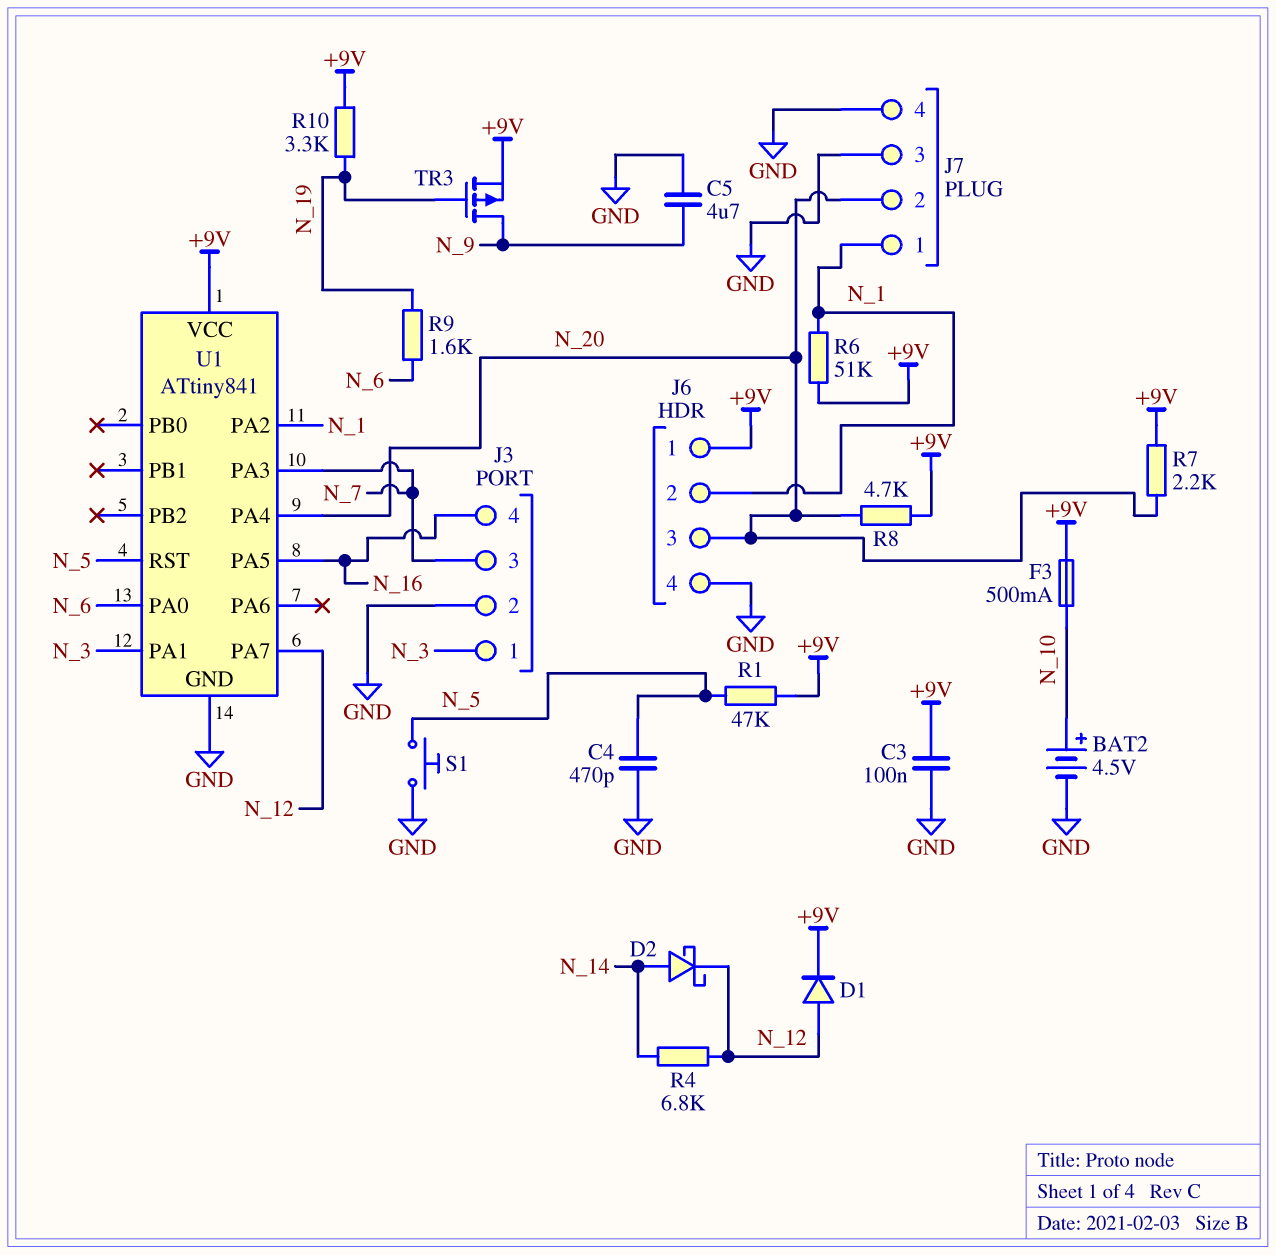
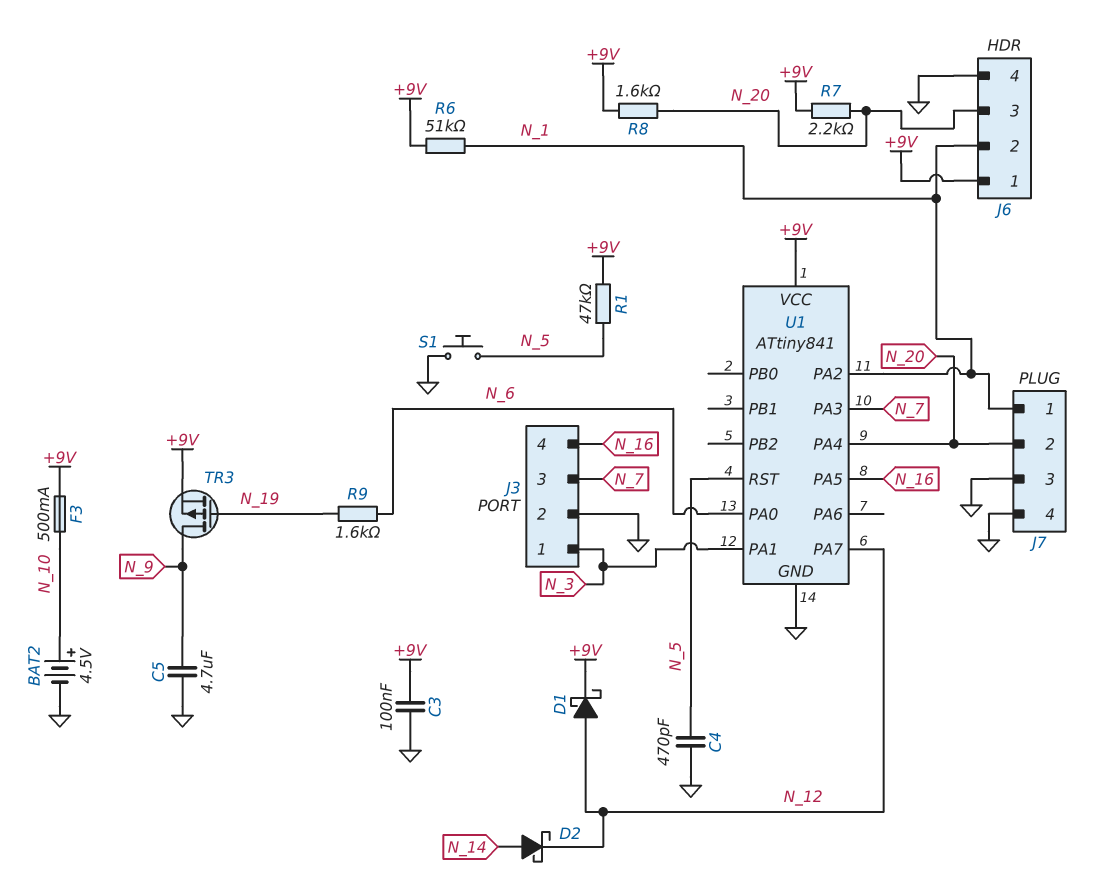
D1: diode (A N_12, K +9V) -> schottky (A N_12, K +9V)
R4: 6.8k (N_12, N_14) -> none
R8: 4.7k (+9V, N_20) -> 1.6k (+9V, N_20)
R10: 3.3k (+9V, N_19) -> none

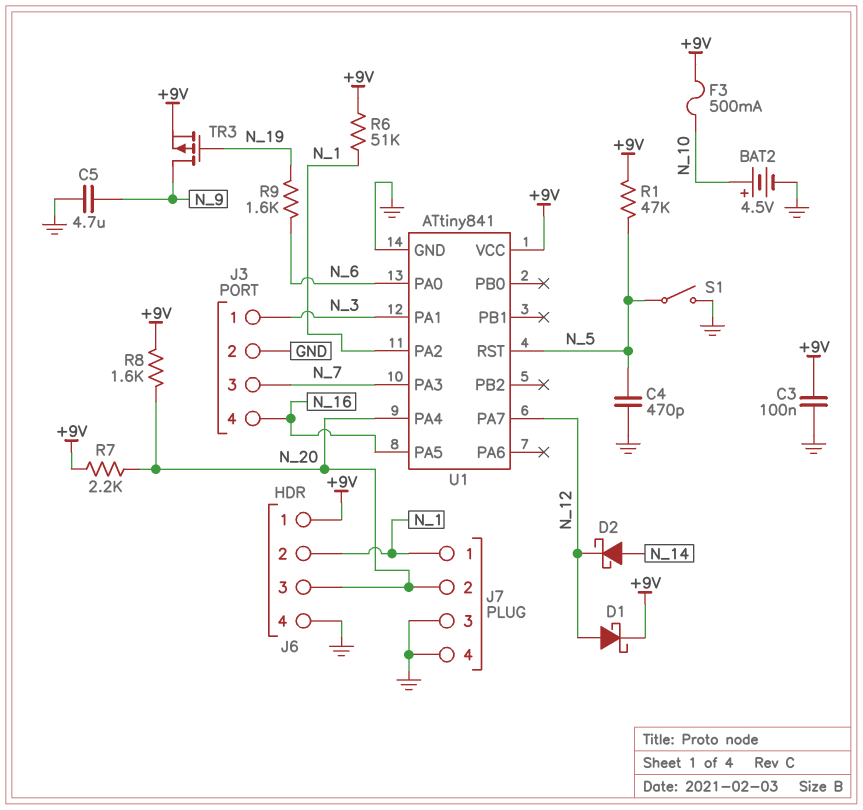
S1: button (GND, N_5) -> switch (GND, N_5)

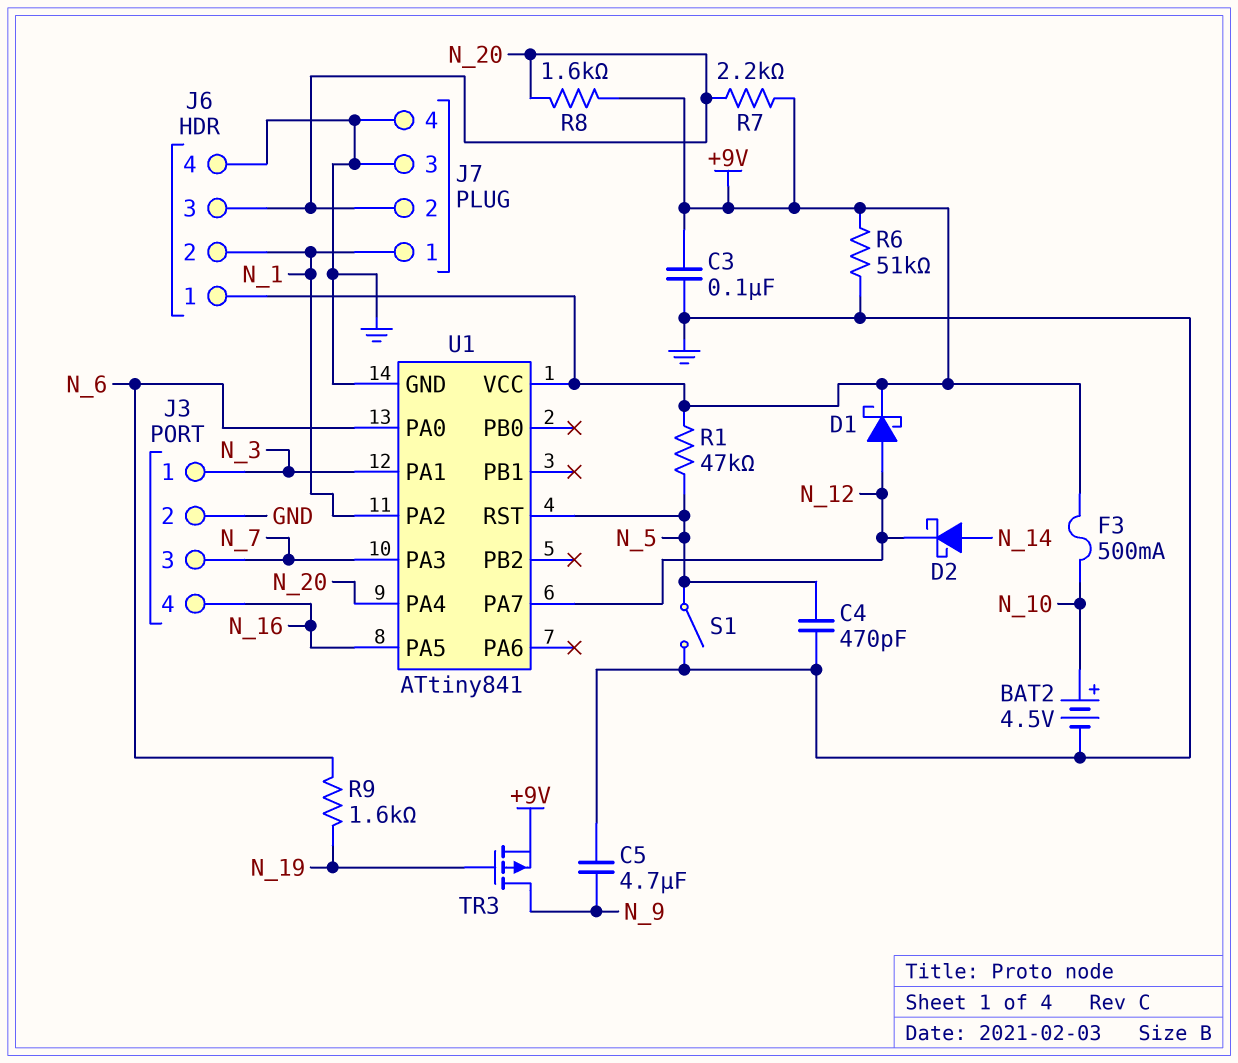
R6: 51k (+9V, N_1) -> 51k (+9V, GND)

